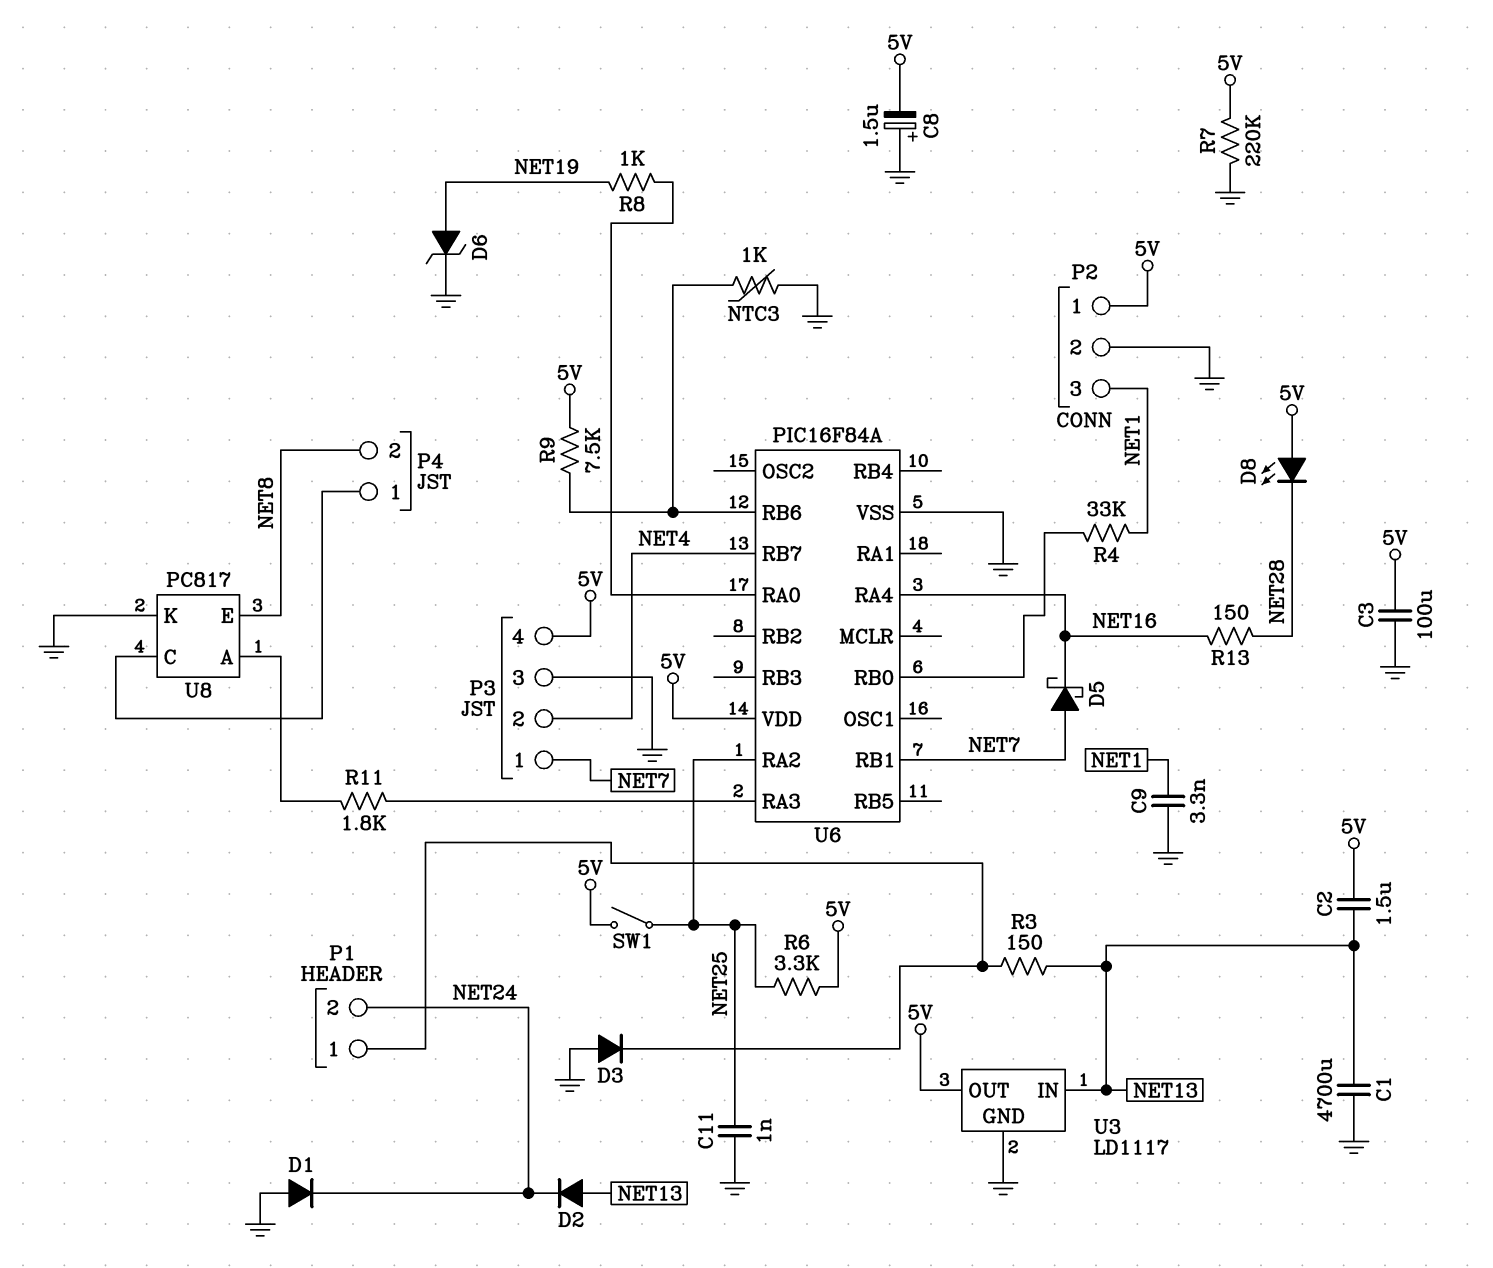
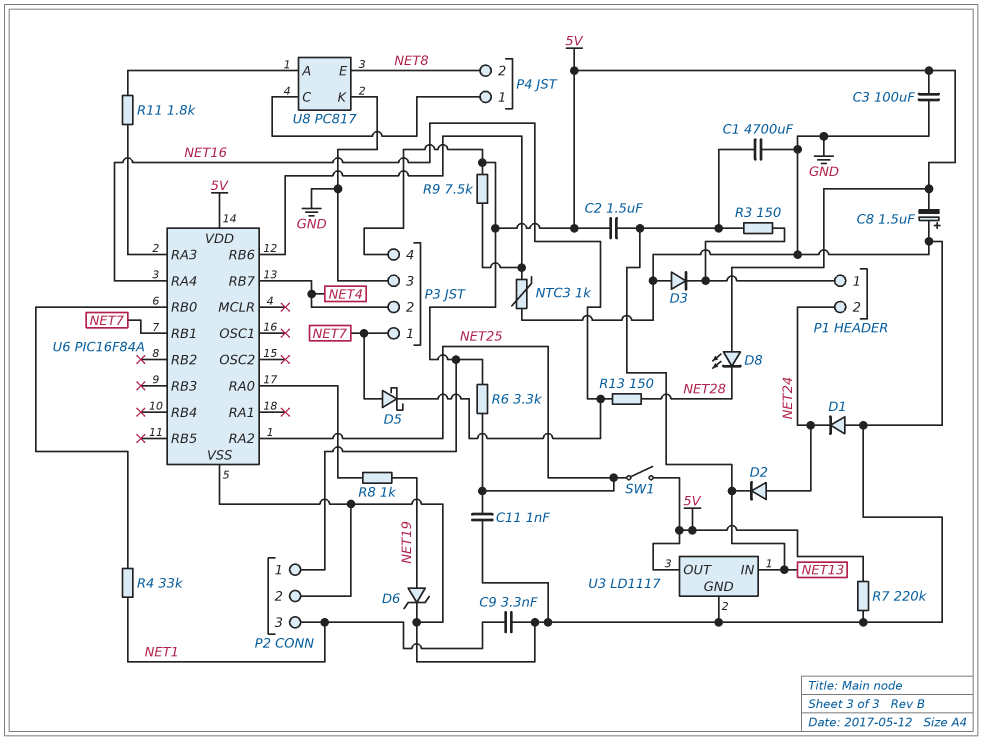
D2: diode (A NET13, K NET24) -> diode (A NET24, K NET13)

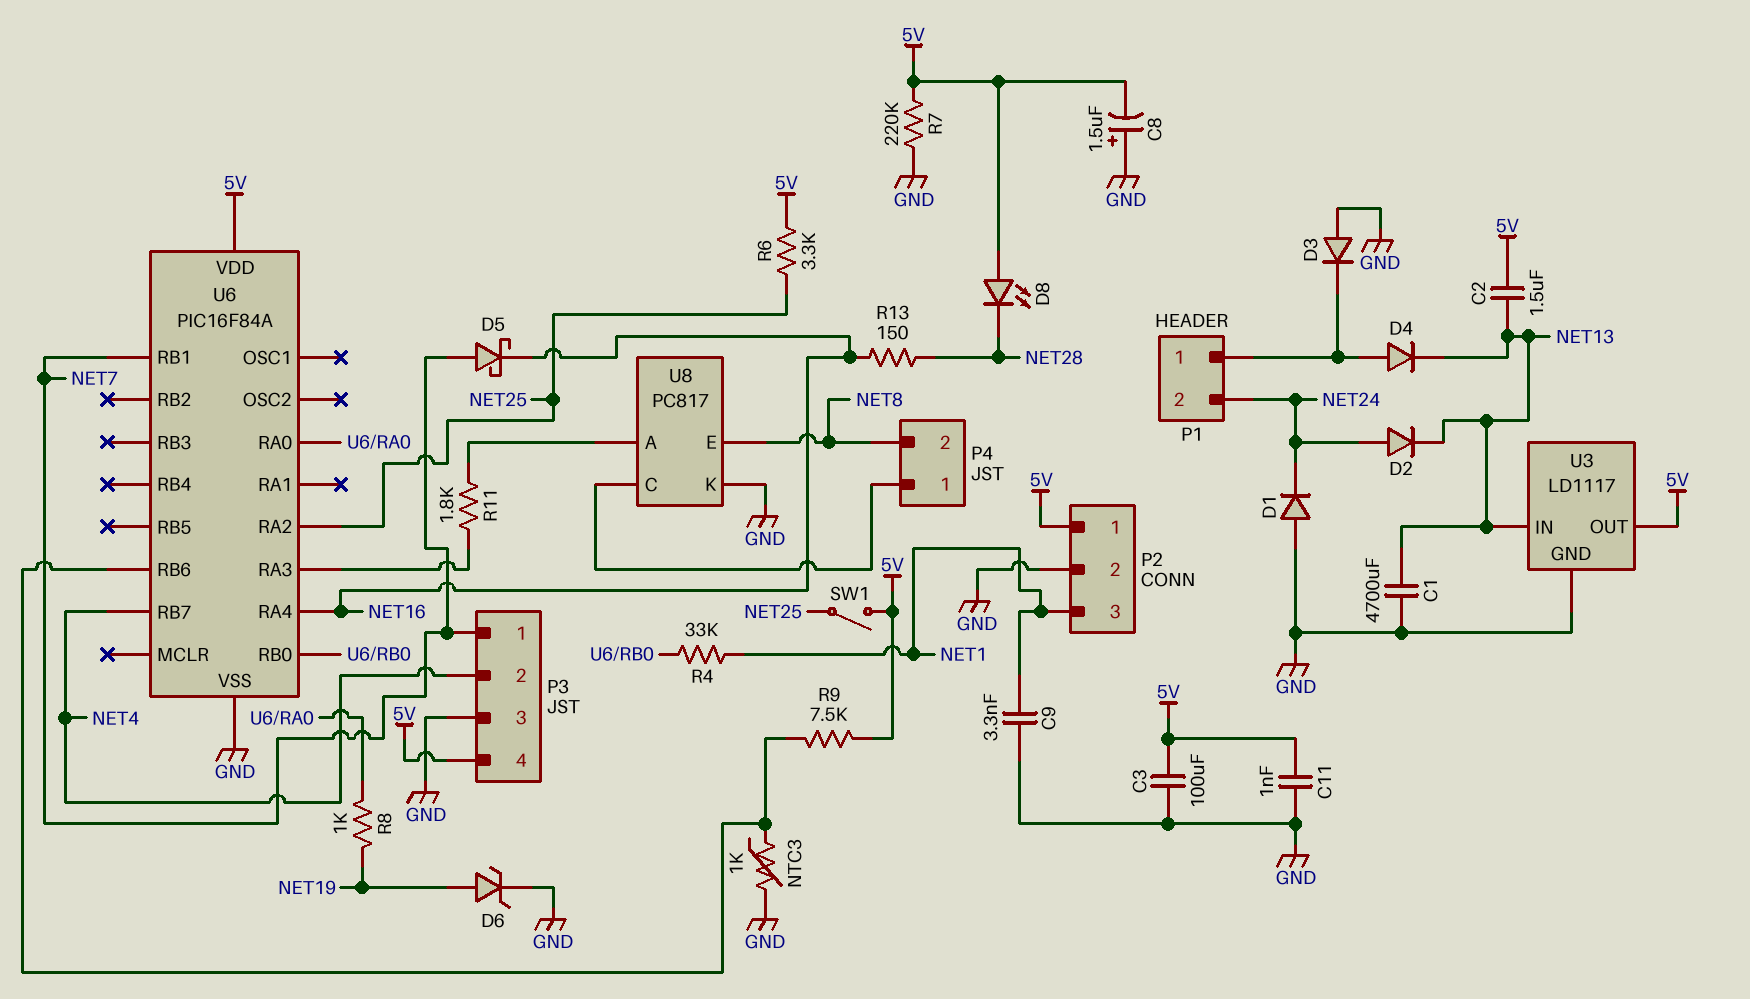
C11: 1nF (GND, NET25) -> 1nF (5V, GND)
D4: none -> diode (A P1/1, K NET13)
R3: 150 (NET13, P1/1) -> none

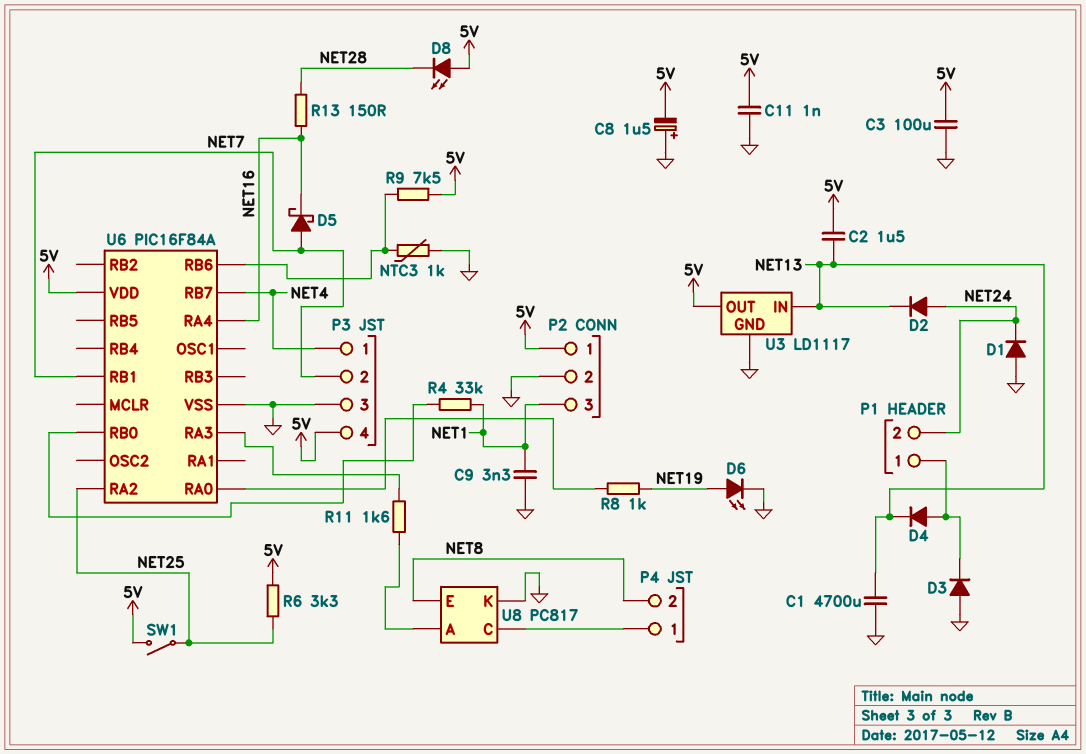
D6: zener (A NET19, K GND) -> LED (A NET19, K GND)
P3 pin 1: NET7 -> NET4
P3 pin 2: NET4 -> NET7
R7: 220k (5V, GND) -> none
R11: 1.8k (U6/RA3, U8/A) -> 1.6k (U6/RA3, U8/A)

